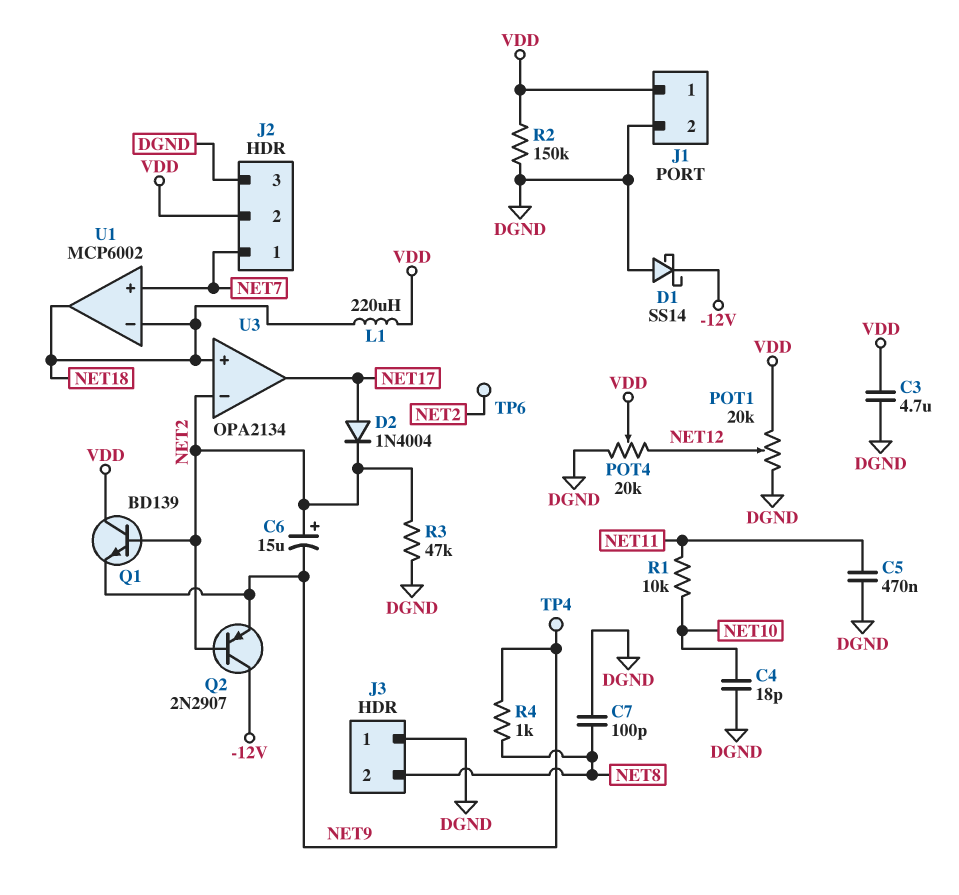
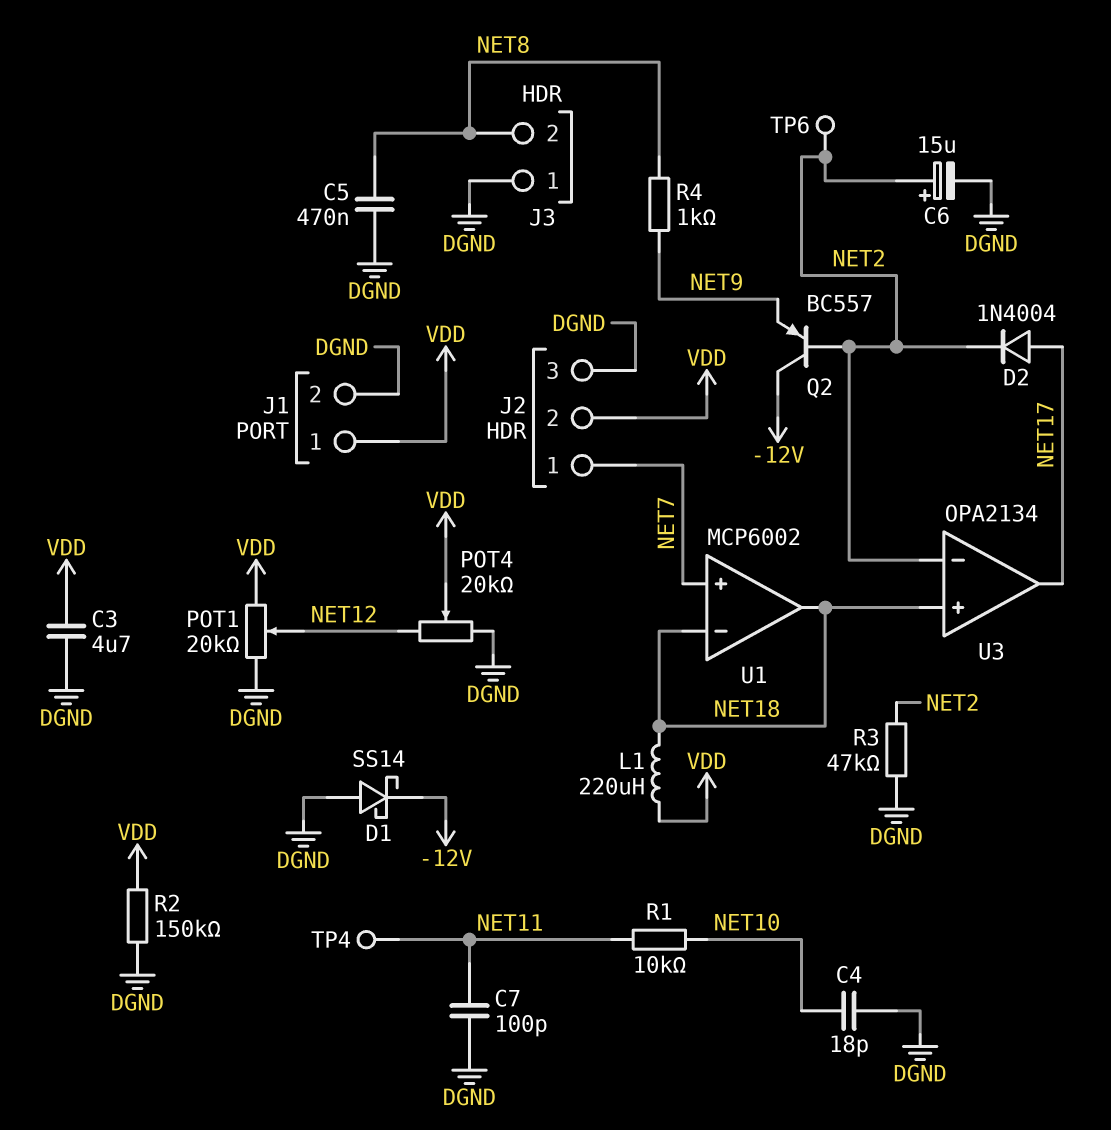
C5: 470nF (DGND, NET11) -> 470nF (DGND, NET8)
C6: 15uF (plus NET2, minus NET9) -> 15uF (plus NET2, minus DGND)
C7: 100pF (DGND, NET8) -> 100pF (DGND, NET11)
Q1: NPN BD139 (B NET2, C VDD, E NET9) -> none
Q2: PNP 2N2907 (B NET2, C -12V, E NET9) -> PNP BC557 (B NET2, C -12V, E NET9)
TP4: test point (NET9) -> test point (NET11)

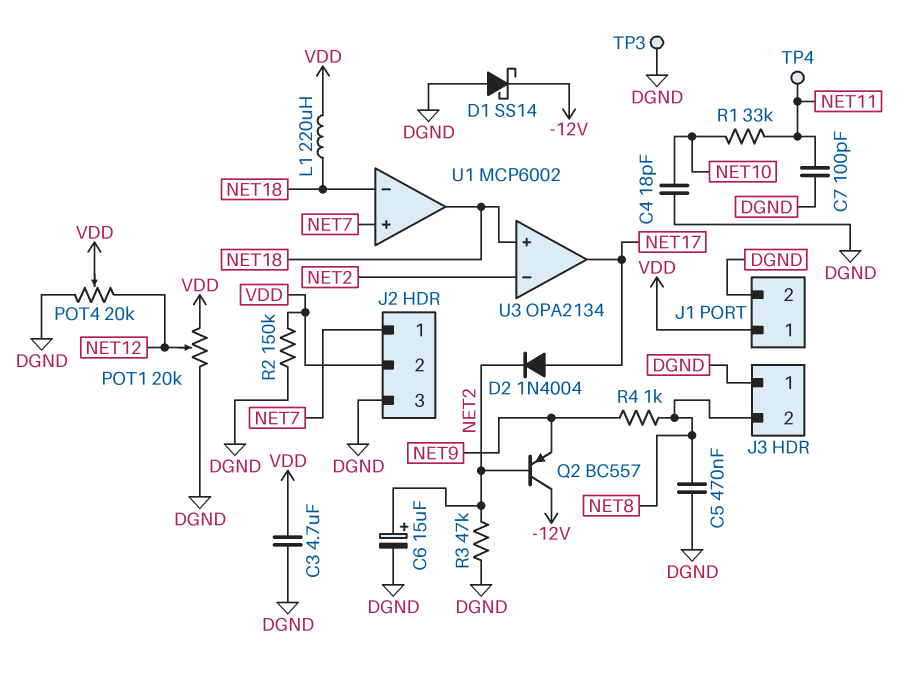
R1: 10k (NET10, NET11) -> 33k (NET10, NET11)
TP3: none -> test point (DGND)
TP6: test point (NET2) -> none

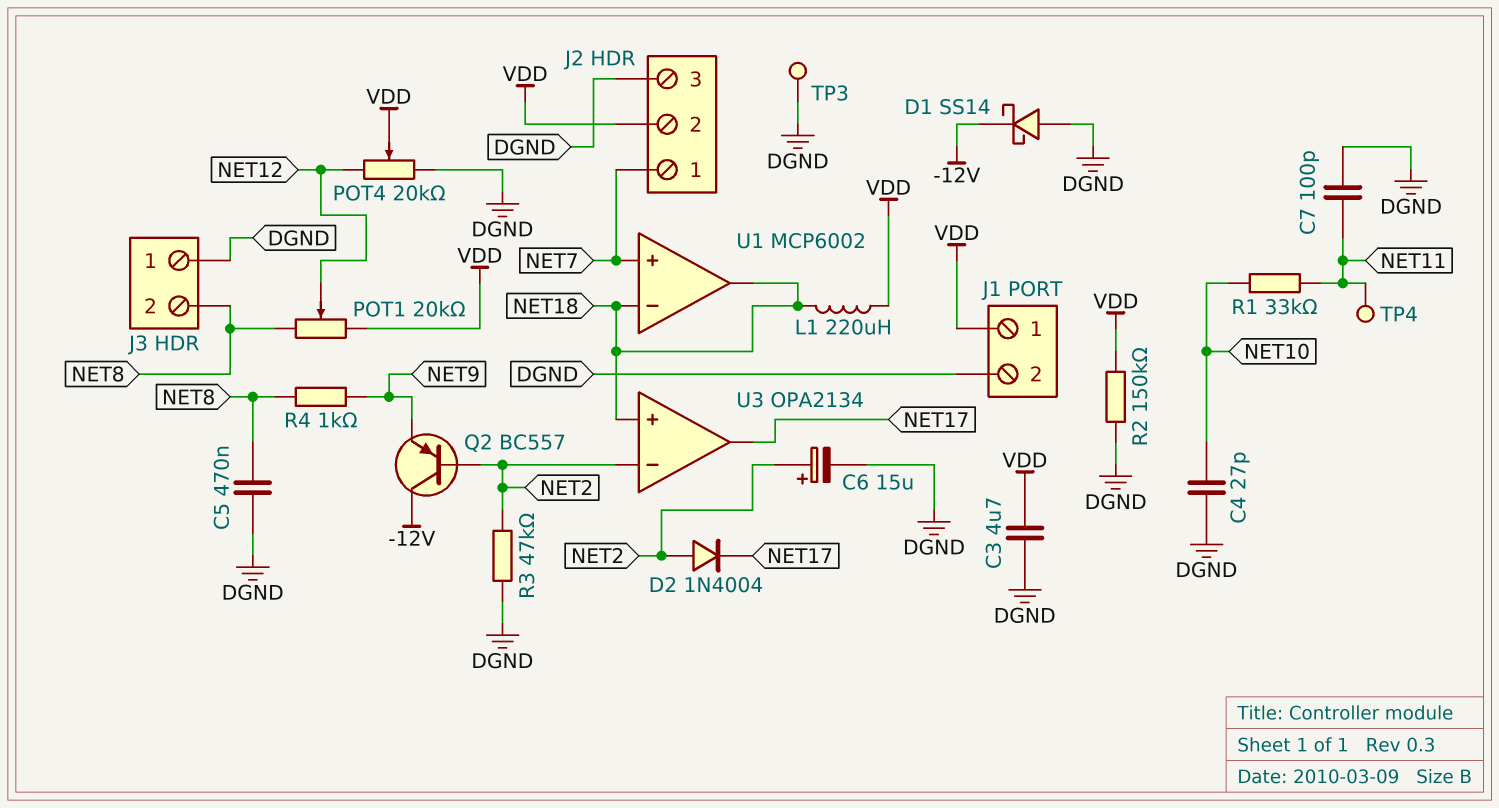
C4: 18pF (DGND, NET10) -> 27pF (DGND, NET10)
D2: diode 1N4004 (A NET17, K NET2) -> diode 1N4004 (A NET2, K NET17)
POT1: 20k (DGND, VDD, wiper NET12) -> 20k (NET8, VDD, wiper NET12)

